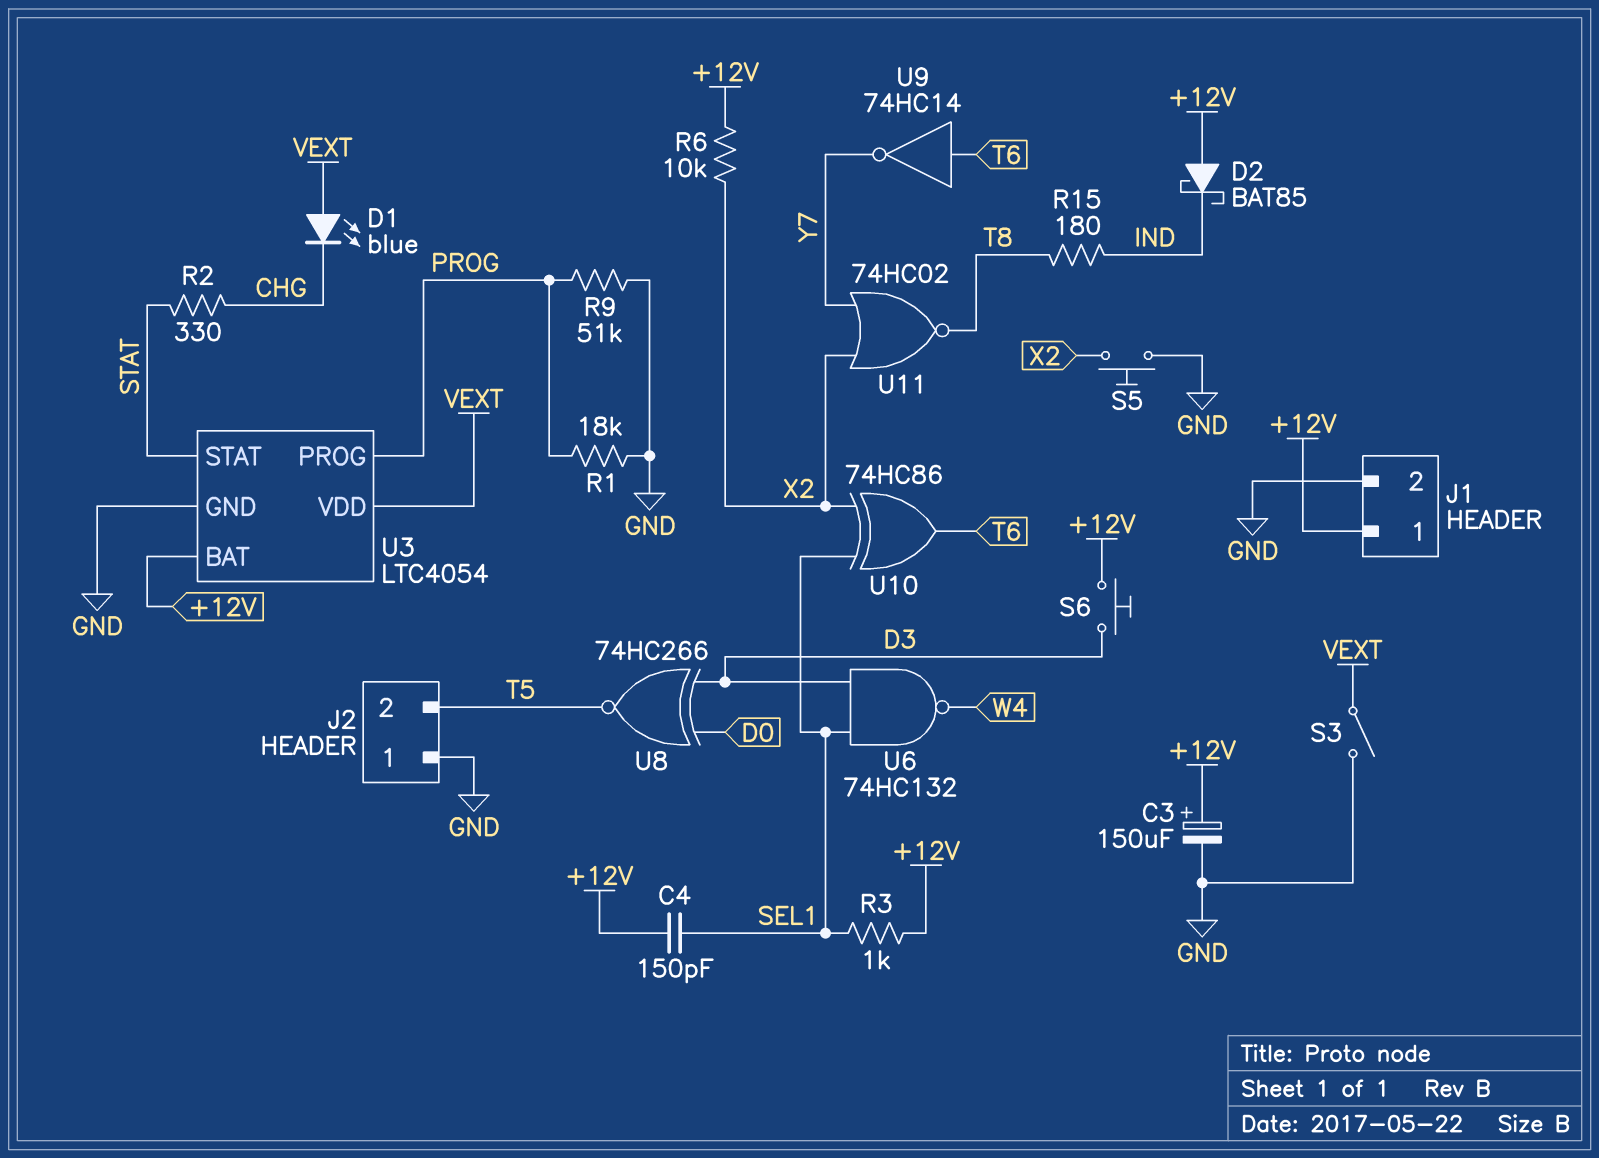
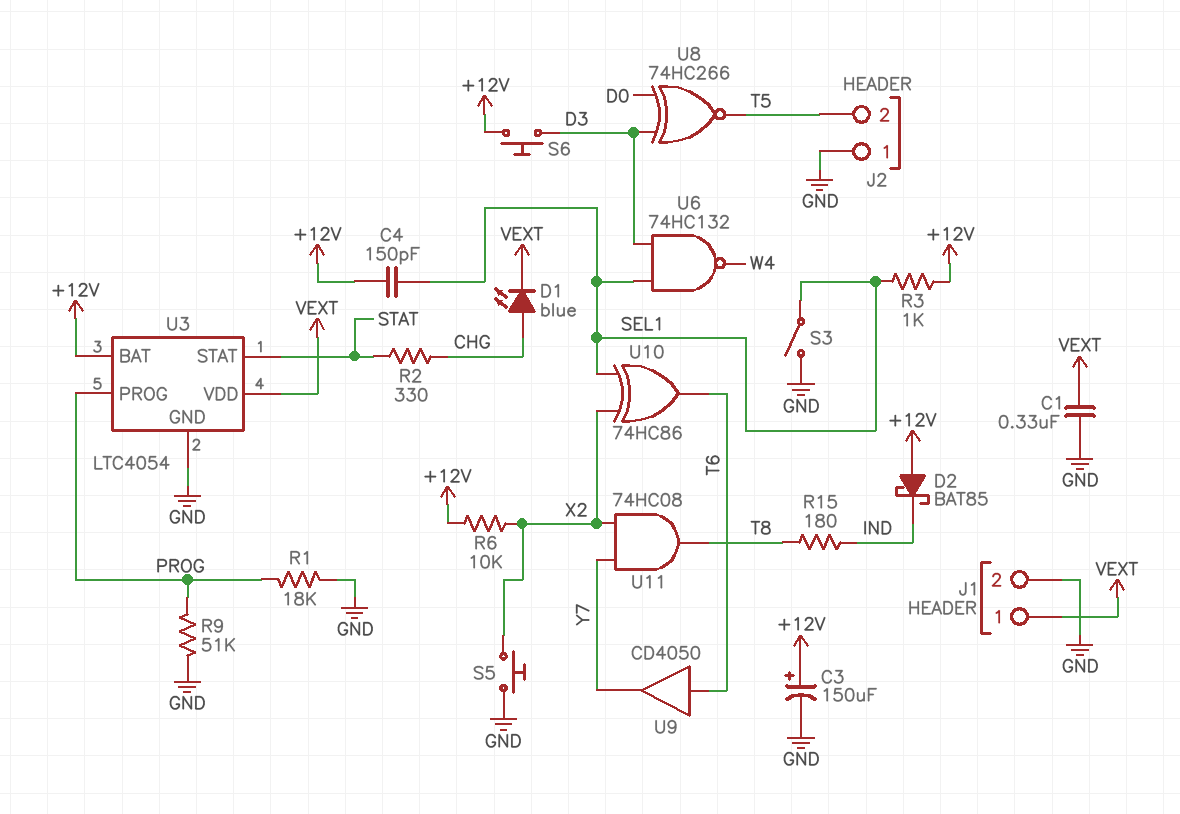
C1: none -> 330nF (GND, VEXT)
D1: LED blue (A VEXT, K CHG) -> LED blue (A CHG, K VEXT)
J1 pin 1: +12V -> VEXT
S3: switch (GND, VEXT) -> switch (GND, SEL1)
U9: NOT 74HC14 (in T6, out Y7) -> buffer CD4050 (in T6, out Y7)
U11: NOR 74HC02 (in X2, in Y7, out T8) -> AND 74HC08 (in X2, in Y7, out T8)

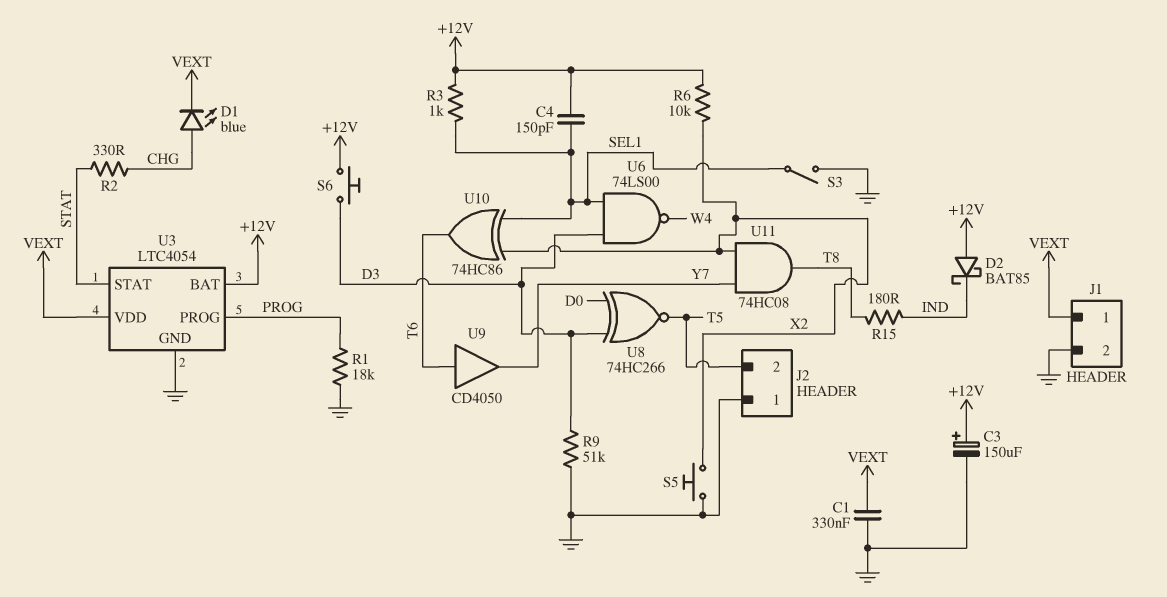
R9: 51k (GND, PROG) -> 51k (D3, GND)
U6: NAND 74HC132 (in D3, in SEL1, out W4) -> NAND 74LS00 (in D3, in SEL1, out W4)

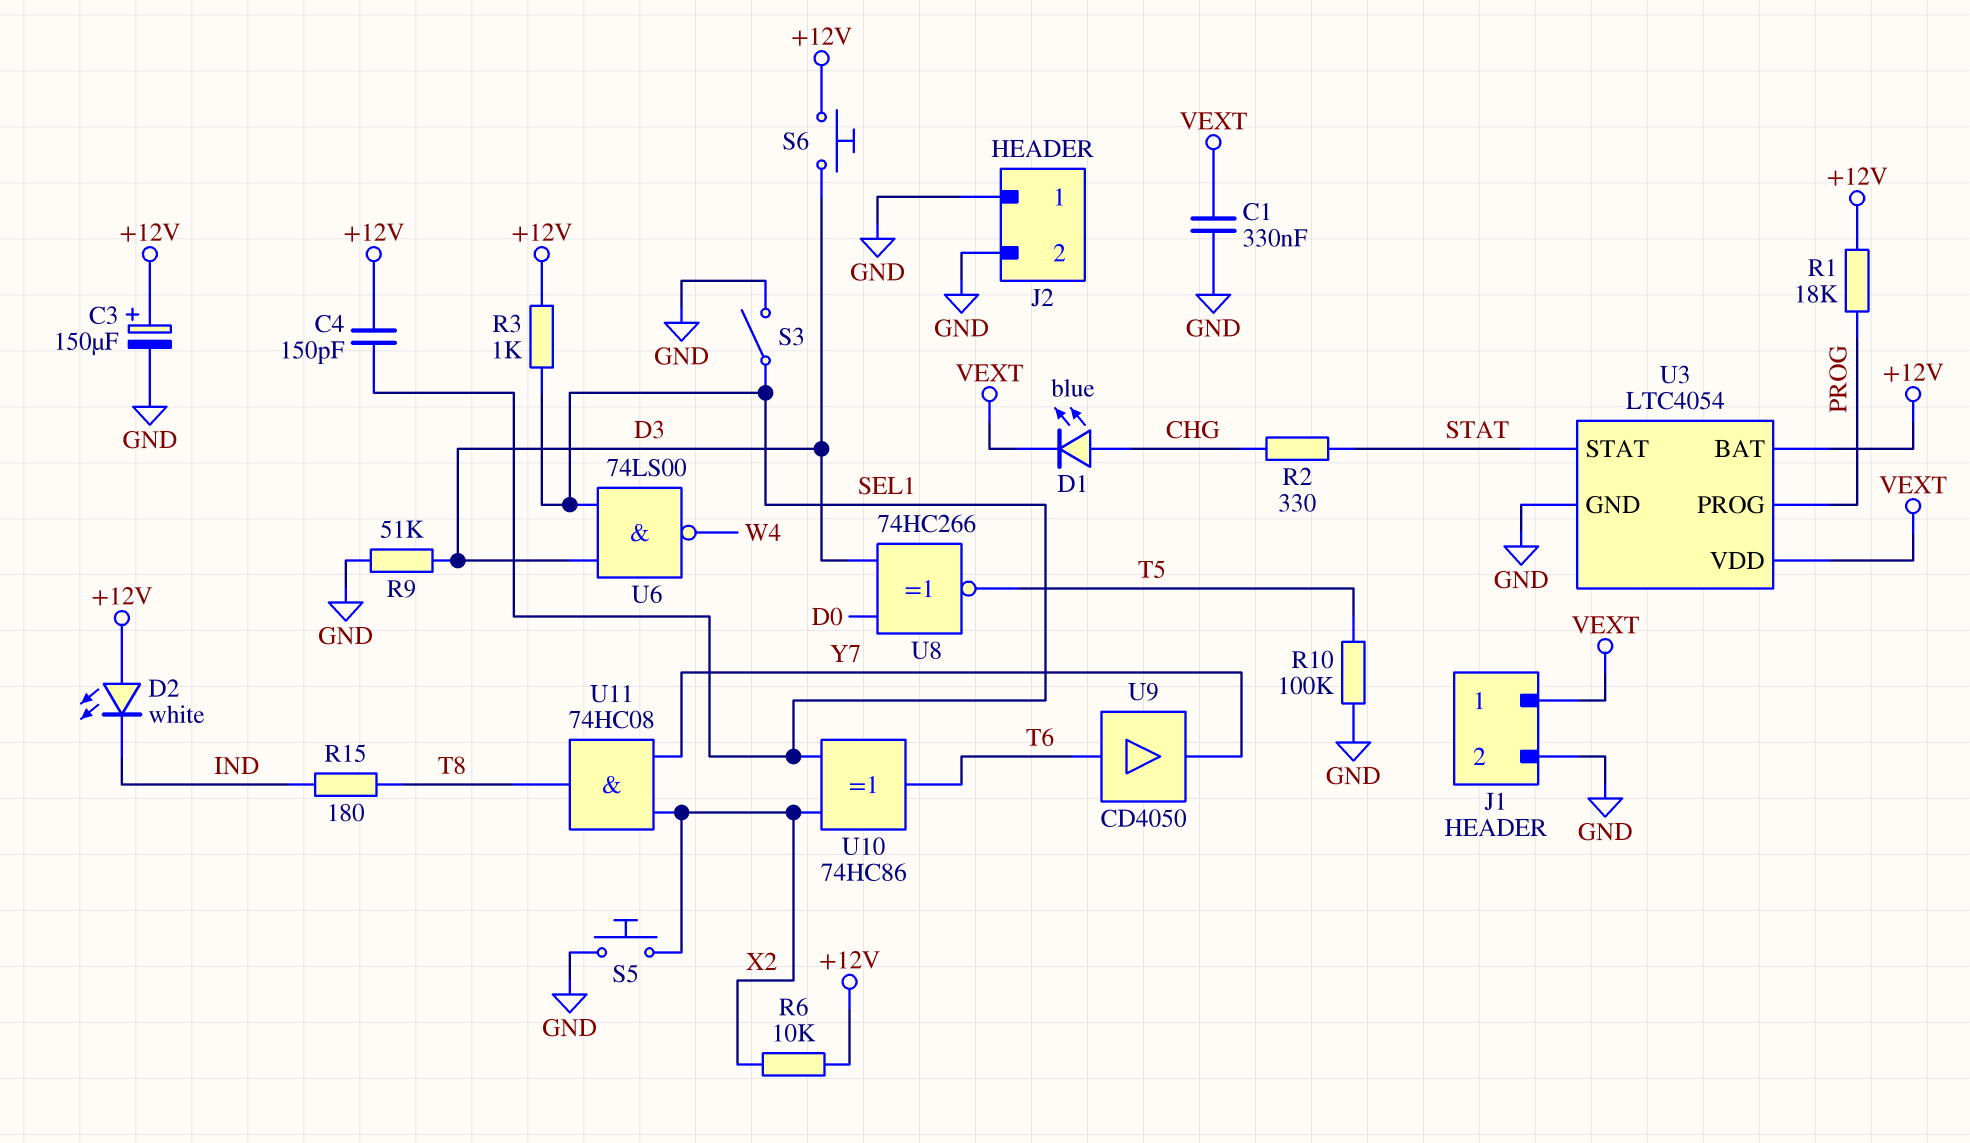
D2: schottky BAT85 (A +12V, K IND) -> LED white (A +12V, K IND)
J2 pin 2: T5 -> GND
R1: 18k (GND, PROG) -> 18k (+12V, PROG)
R10: none -> 100k (GND, T5)

